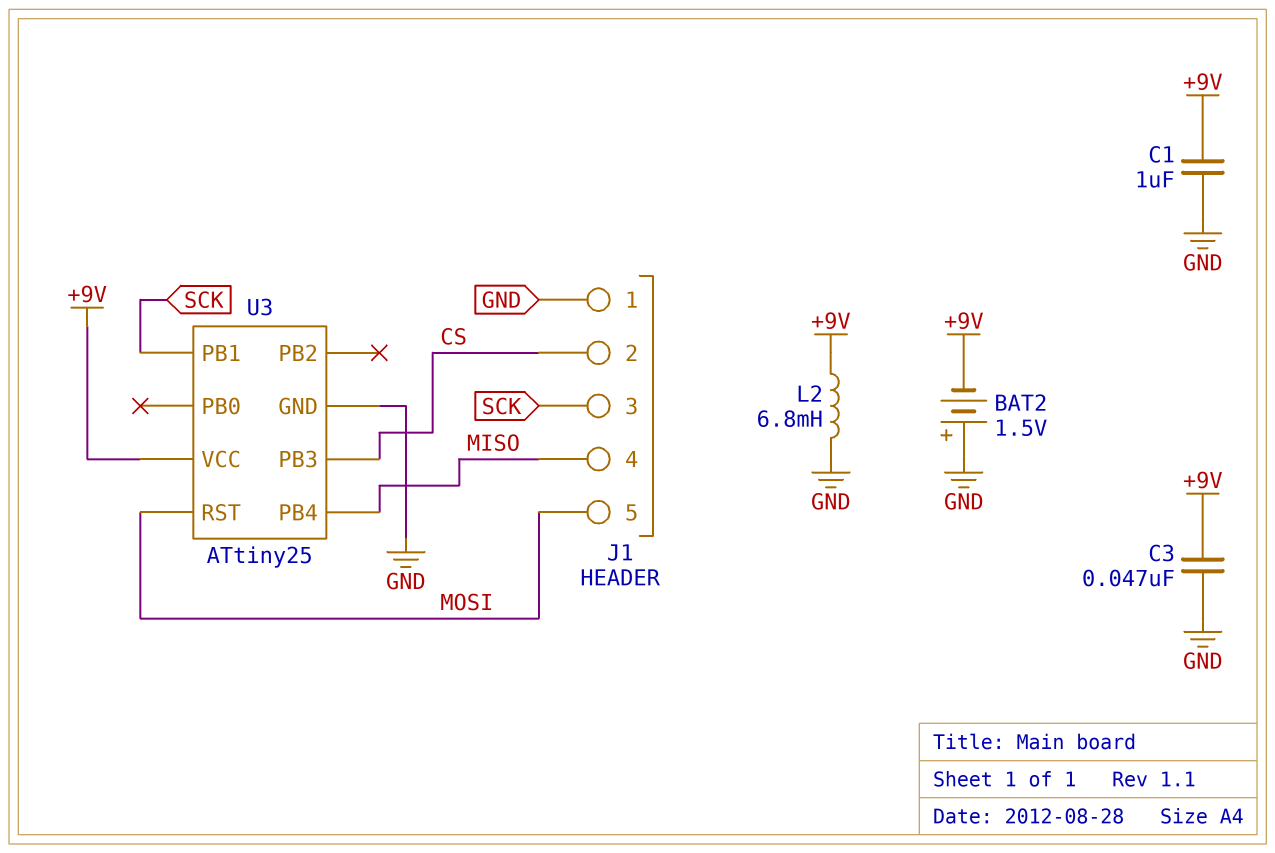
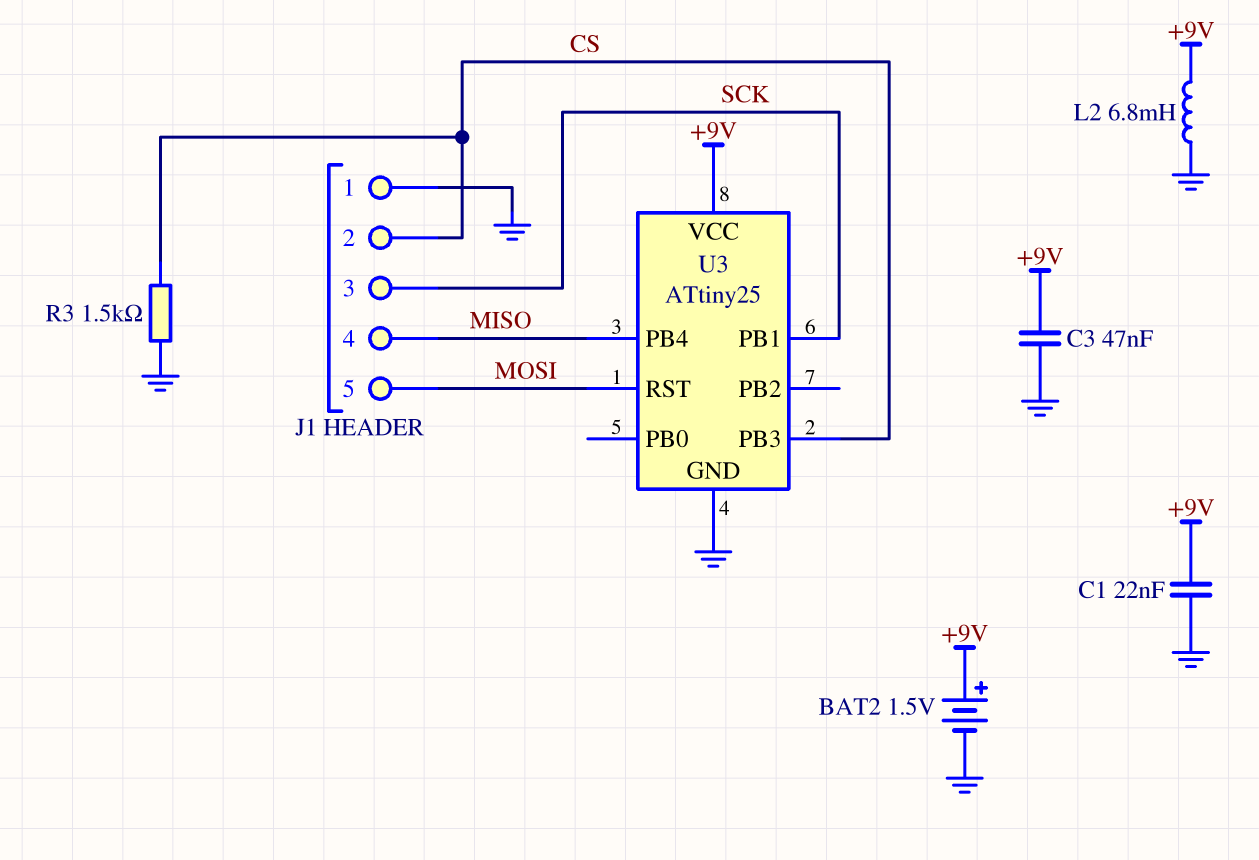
BAT2: 1.5V (plus GND, minus +9V) -> 1.5V (plus +9V, minus GND)
C1: 1uF (+9V, GND) -> 22nF (+9V, GND)
R3: none -> 1.5k (CS, GND)

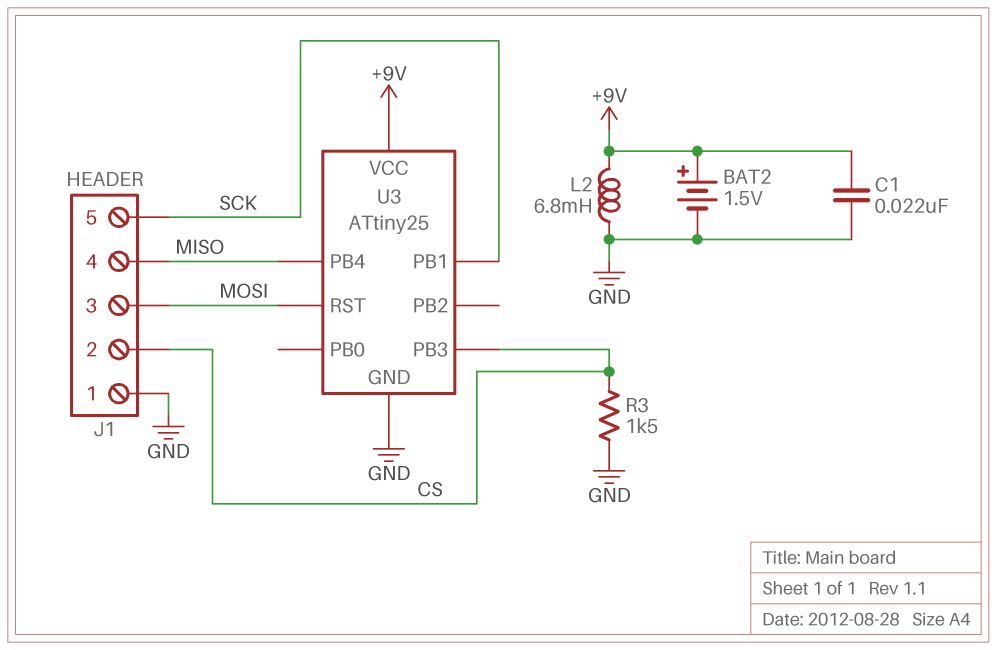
C3: 47nF (+9V, GND) -> none
J1 pin 3: SCK -> MOSI
J1 pin 5: MOSI -> SCK

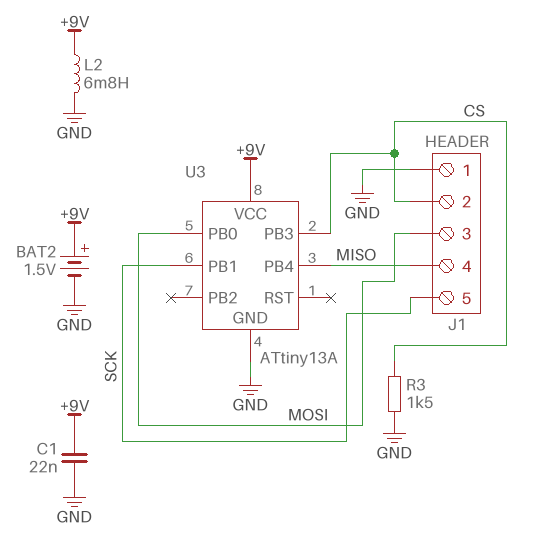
U3: ATtiny25 -> ATtiny13A
U3 pin PB0: none -> MOSI
U3 pin RST: MOSI -> none

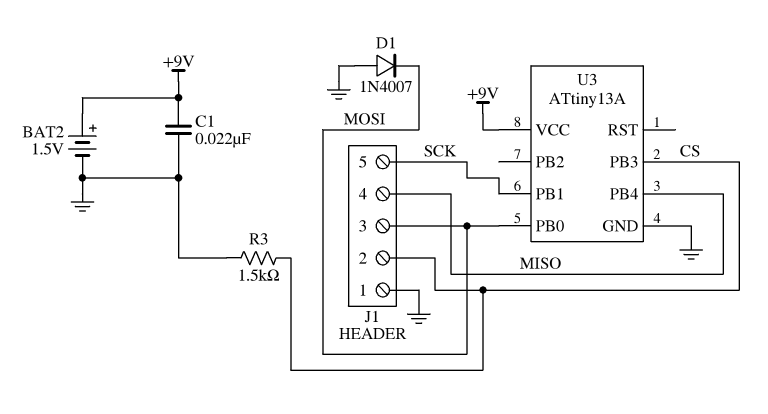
D1: none -> diode 1N4007 (A GND, K MOSI)
L2: 6.8mH (+9V, GND) -> none

